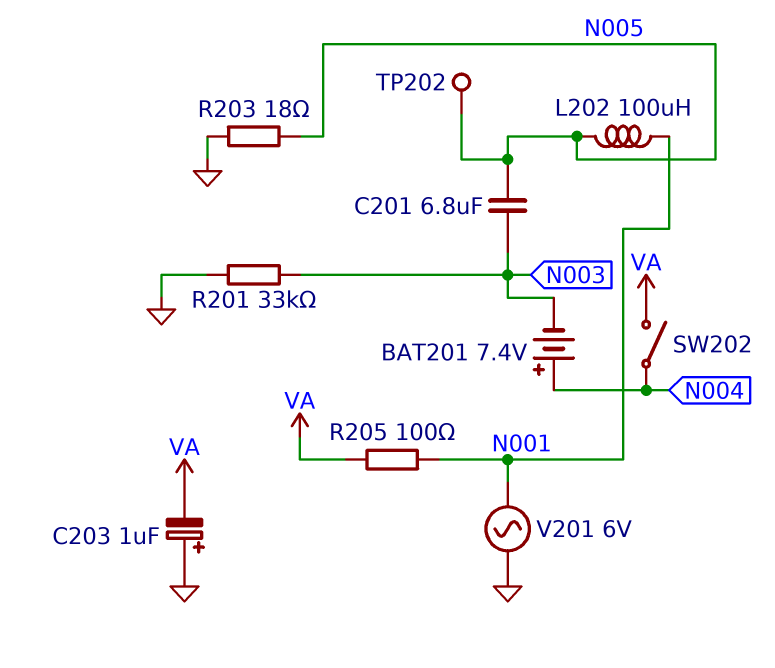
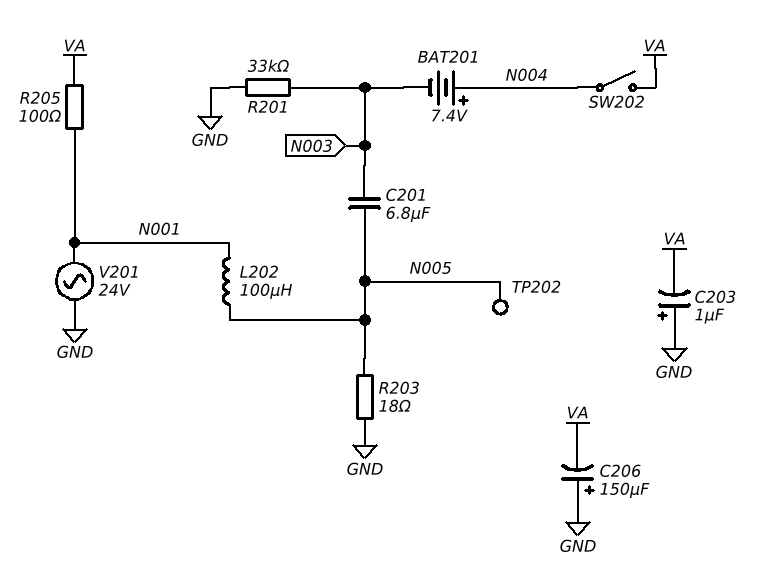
C206: none -> 150uF (plus GND, minus VA)
V201: AC 6V (GND, N001) -> AC 24V (GND, N001)

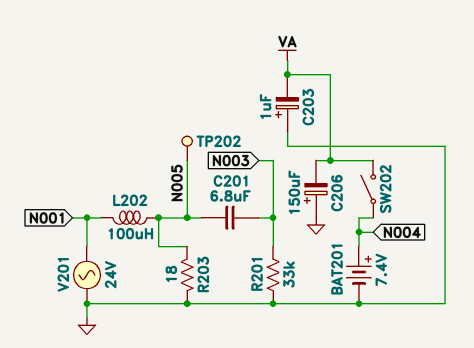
BAT201: 7.4V (plus N004, minus N003) -> 7.4V (plus N004, minus GND)
R205: 100 (N001, VA) -> none

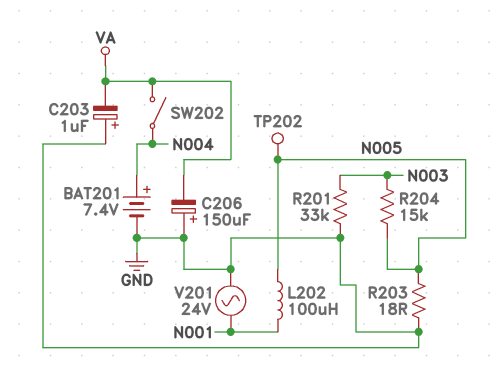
C201: 6.8uF (N003, N005) -> none
R204: none -> 15k (N003, N005)

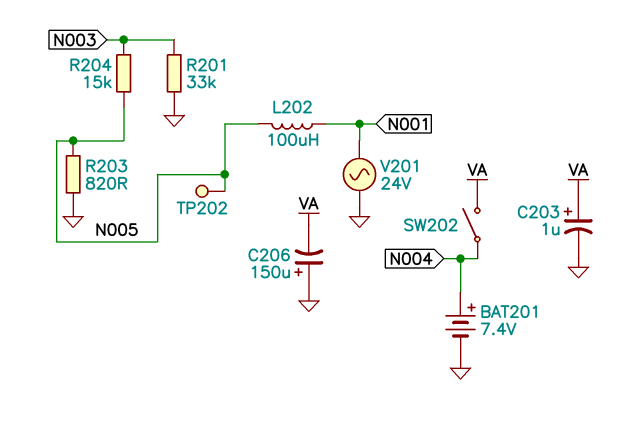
C203: 1uF (plus GND, minus VA) -> 1uF (plus VA, minus GND)
R203: 18 (GND, N005) -> 820 (GND, N005)

